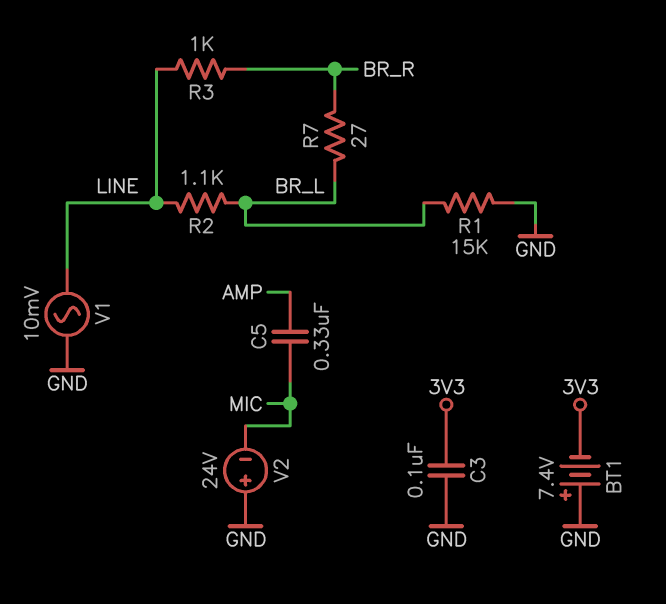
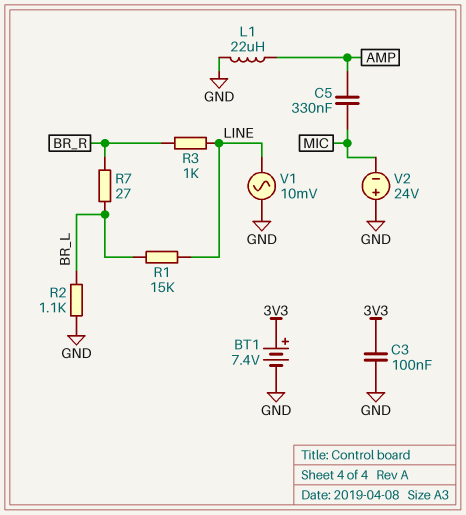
BT1: 7.4V (plus GND, minus 3V3) -> 7.4V (plus 3V3, minus GND)
L1: none -> 22uH (AMP, GND)
R1: 15k (BR_L, GND) -> 15k (BR_L, LINE)
R2: 1.1k (BR_L, LINE) -> 1.1k (BR_L, GND)

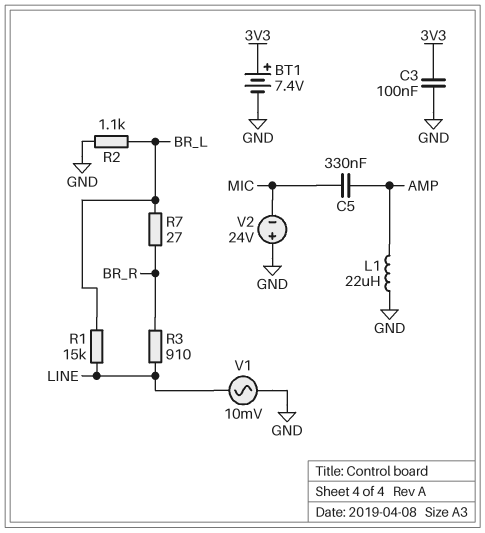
R3: 1k (BR_R, LINE) -> 910 (BR_R, LINE)

